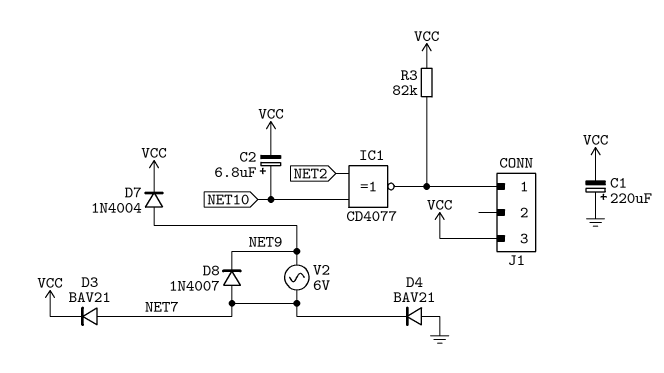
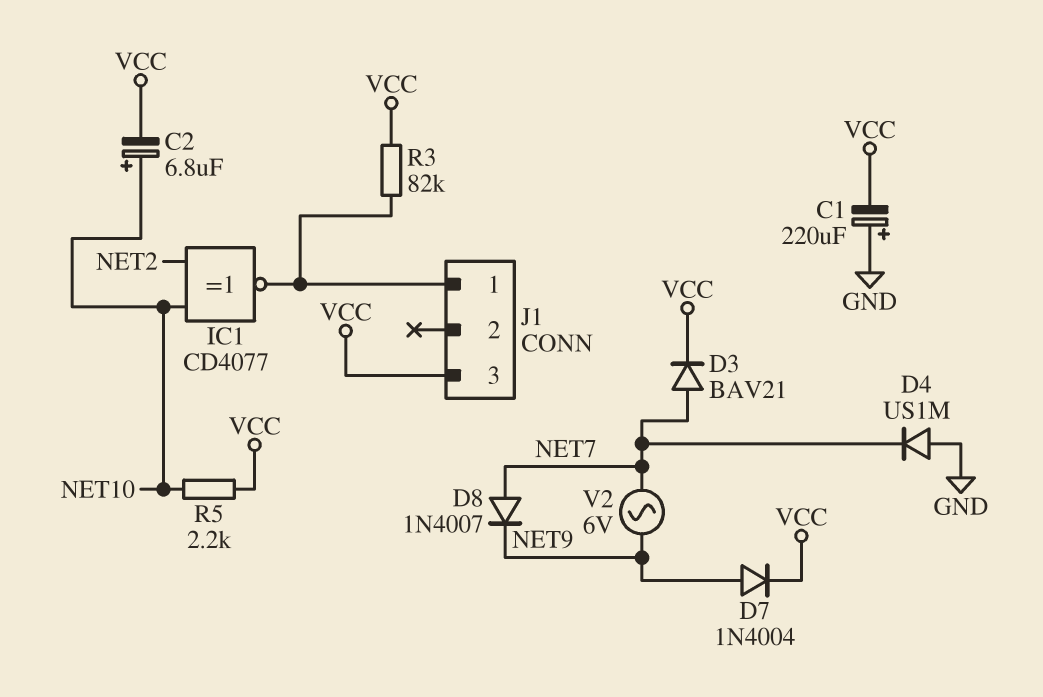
D4: diode BAV21 (A GND, K NET7) -> diode US1M (A GND, K NET7)
R5: none -> 2.2k (NET10, VCC)

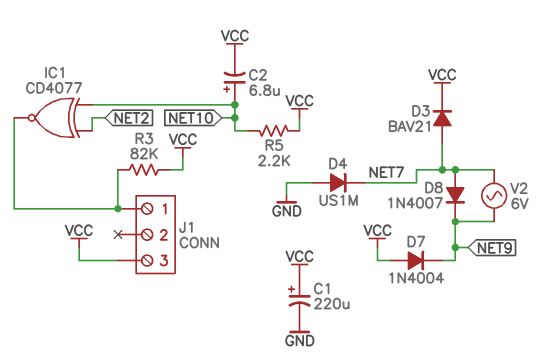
C1: 220uF (plus GND, minus VCC) -> 220uF (plus VCC, minus GND)
D7: diode 1N4004 (A NET9, K VCC) -> diode 1N4004 (A VCC, K NET9)

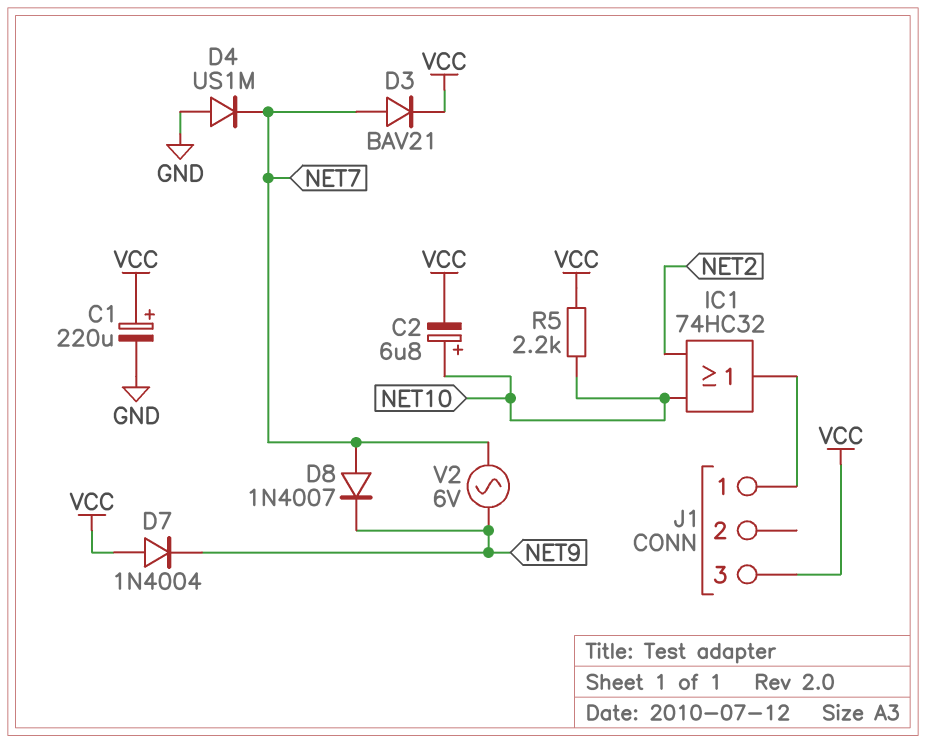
IC1: XNOR CD4077 (in NET2, in NET10, out J1/1) -> OR 74HC32 (in NET2, in NET10, out J1/1)
R3: 82k (J1/1, VCC) -> none

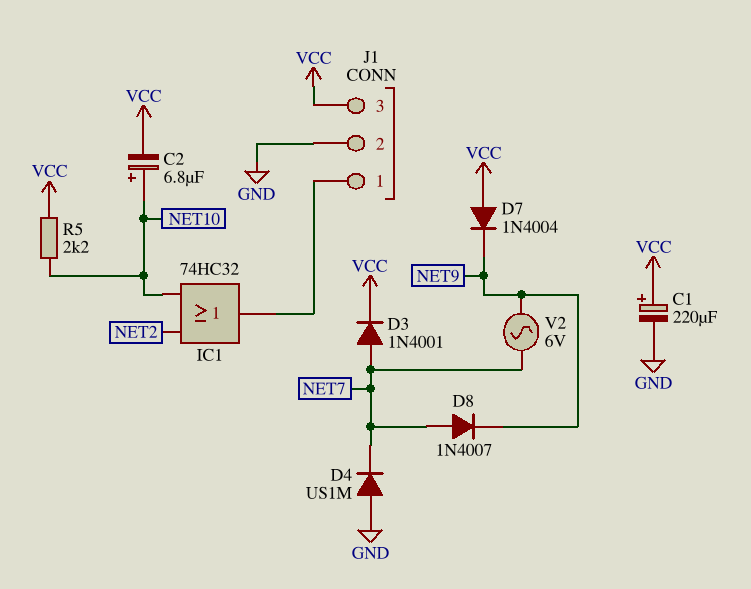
D3: diode BAV21 (A NET7, K VCC) -> diode 1N4001 (A NET7, K VCC)
J1 pin 2: none -> GND

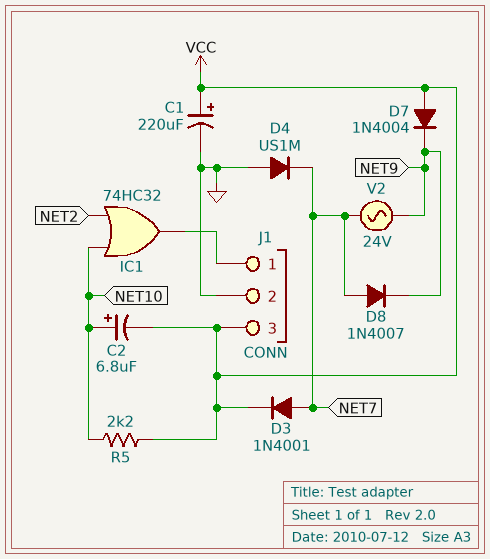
V2: AC 6V (NET7, NET9) -> AC 24V (NET7, NET9)

